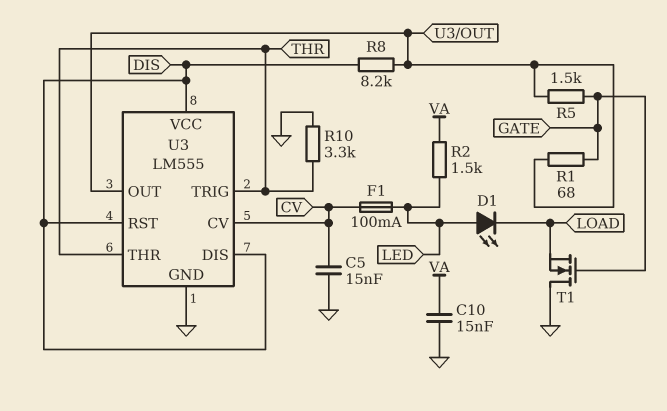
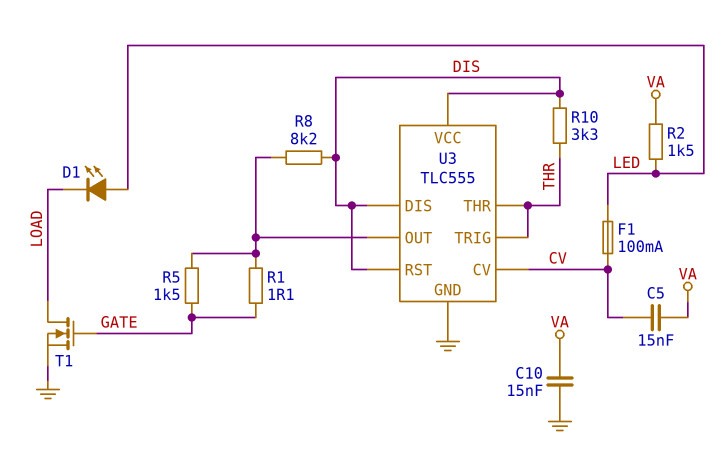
C5: 15nF (CV, GND) -> 15nF (CV, VA)
R1: 68 (GATE, U3/OUT) -> 1.1 (GATE, U3/OUT)
R10: 3.3k (GND, THR) -> 3.3k (DIS, THR)
T1: NMOS (G GATE, D GND, S LOAD) -> NMOS (G GATE, D LOAD, S GND)
U3: LM555 -> TLC555

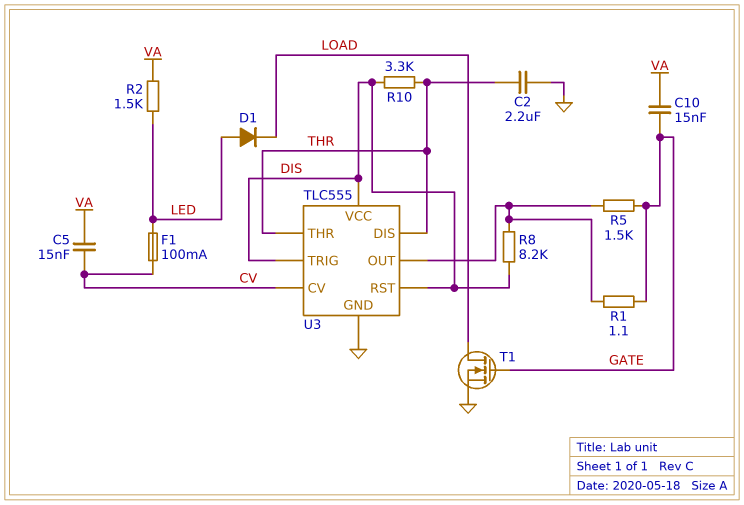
C2: none -> 2.2uF (GND, THR)
C10: 15nF (GND, VA) -> 15nF (GATE, VA)
D1: LED (A LED, K LOAD) -> diode (A LED, K LOAD)
U3 pin DIS: DIS -> THR
U3 pin TRIG: THR -> DIS

